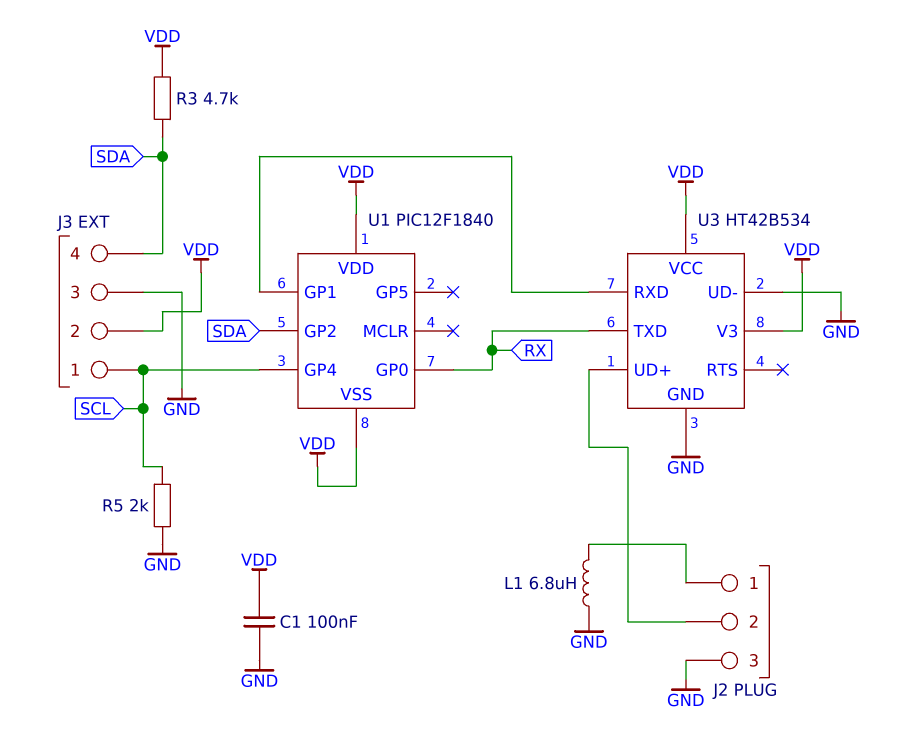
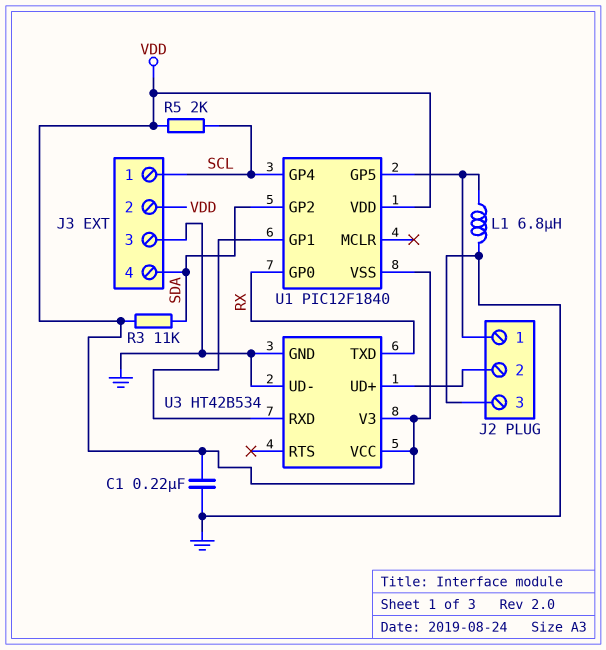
C1: 100nF (GND, VDD) -> 220nF (GND, VDD)
R3: 4.7k (SDA, VDD) -> 11k (SDA, VDD)
R5: 2k (GND, SCL) -> 2k (SCL, VDD)
U1 pin GP5: none -> J2/1

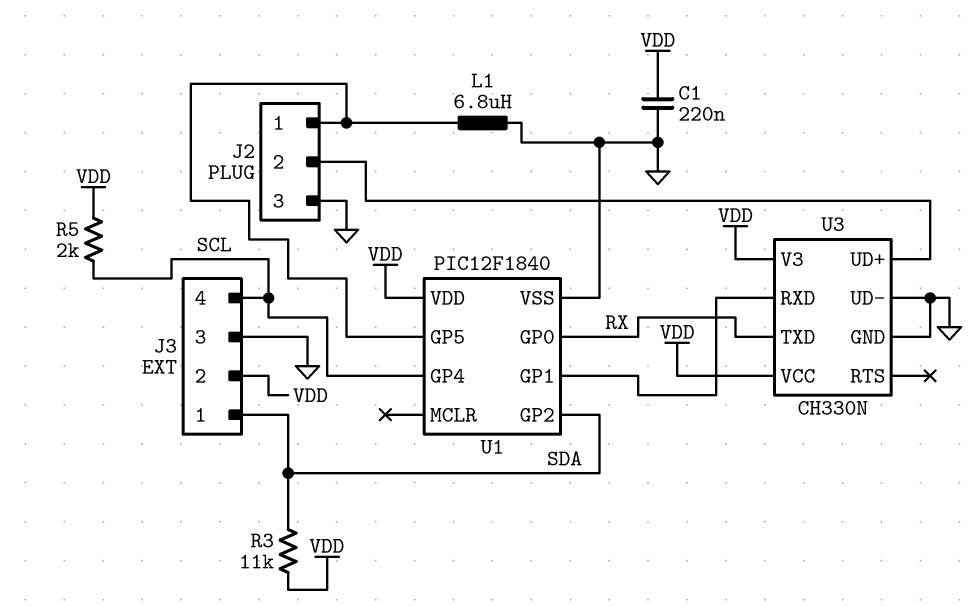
J3 pin 1: SCL -> SDA
J3 pin 4: SDA -> SCL
U1 pin VSS: VDD -> GND
U3: HT42B534 -> CH330N

